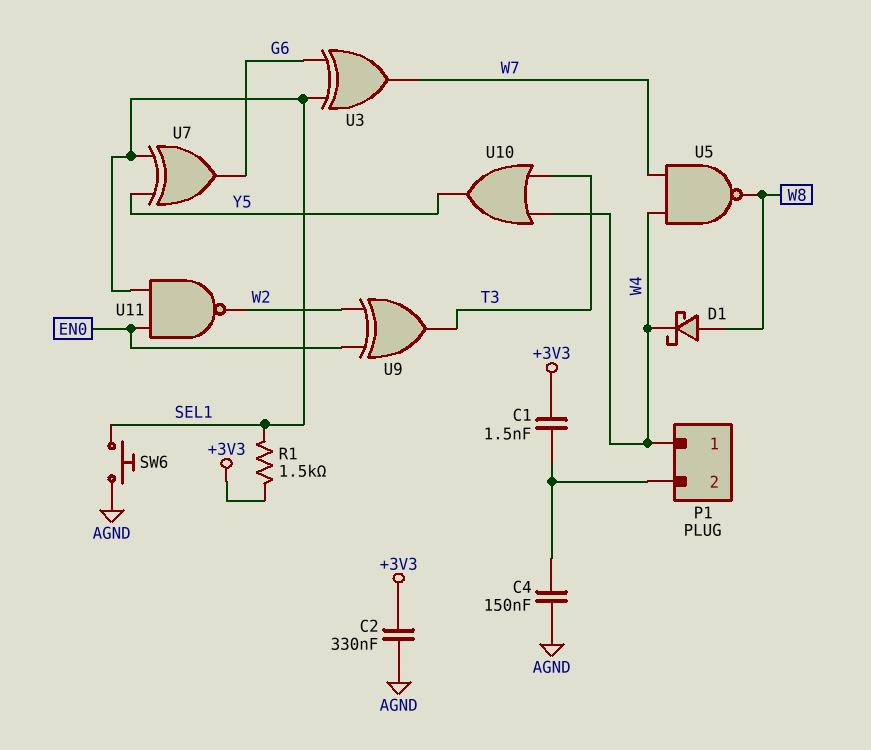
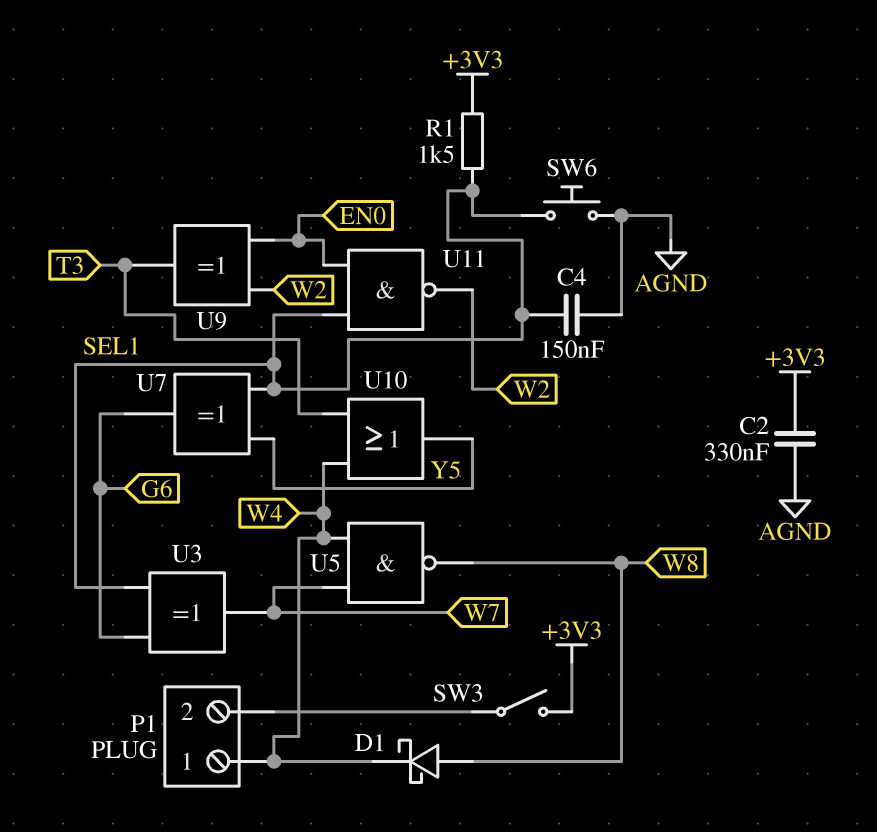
C1: 1.5nF (+3V3, P1/2) -> none
C4: 150nF (AGND, P1/2) -> 150nF (AGND, SEL1)
SW3: none -> switch (+3V3, P1/2)

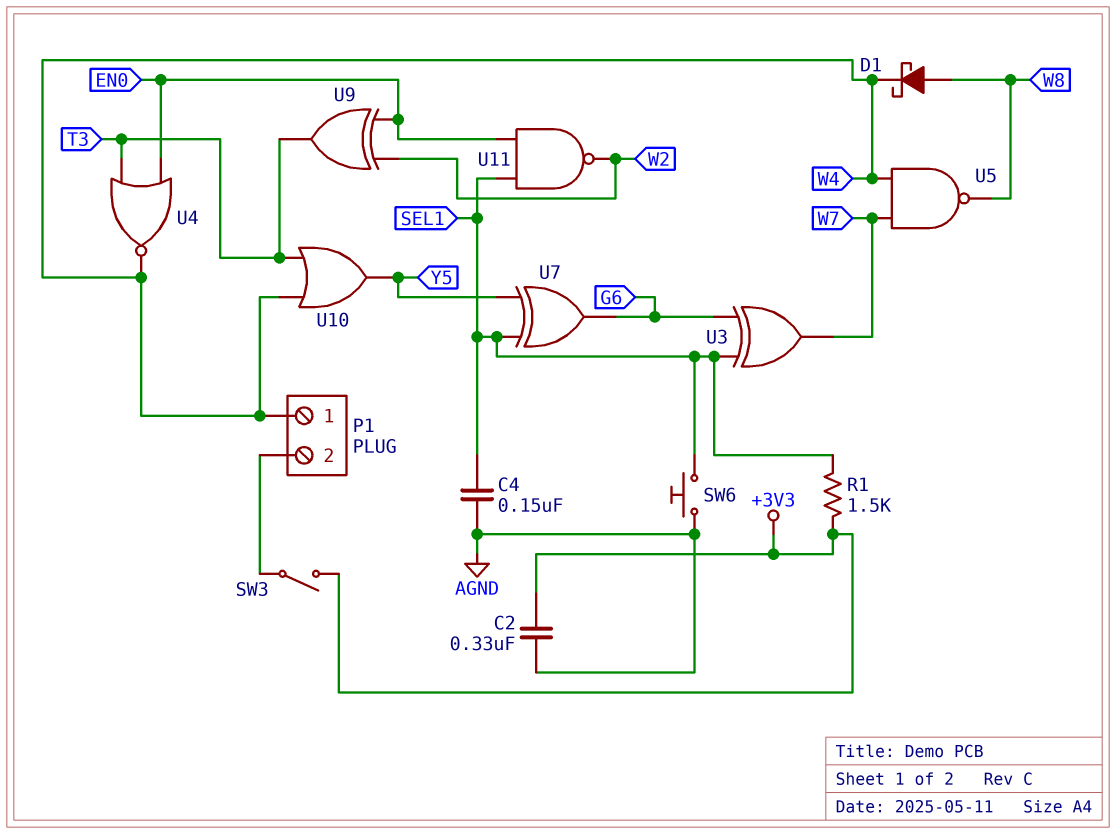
U4: none -> NOR (in EN0, in T3, out W4)

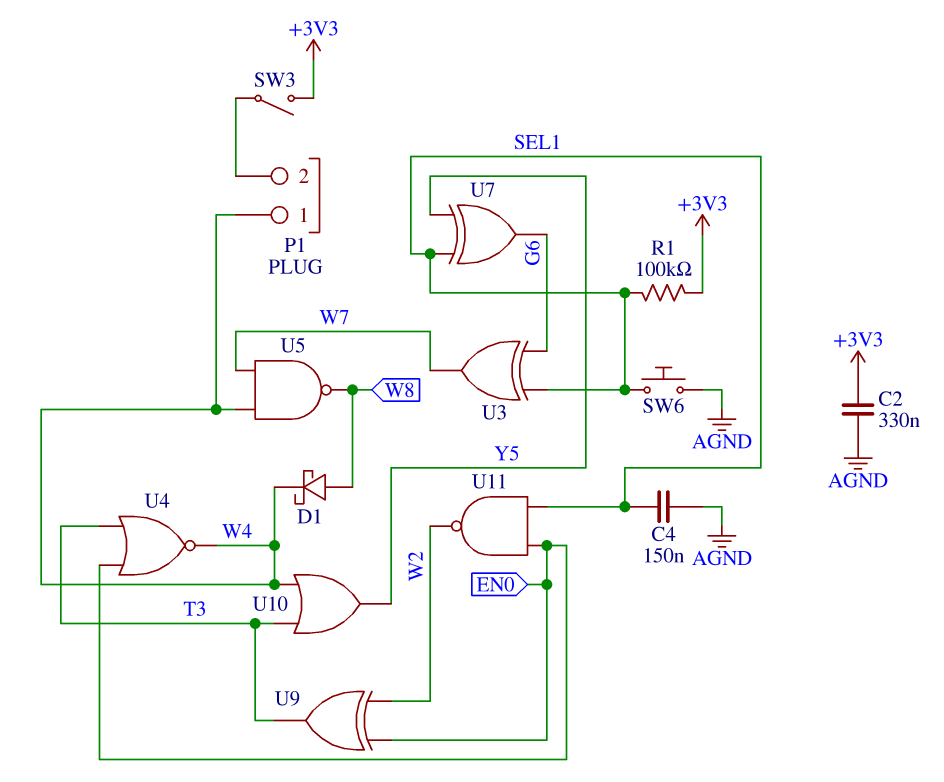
R1: 1.5k (+3V3, SEL1) -> 100k (+3V3, SEL1)

